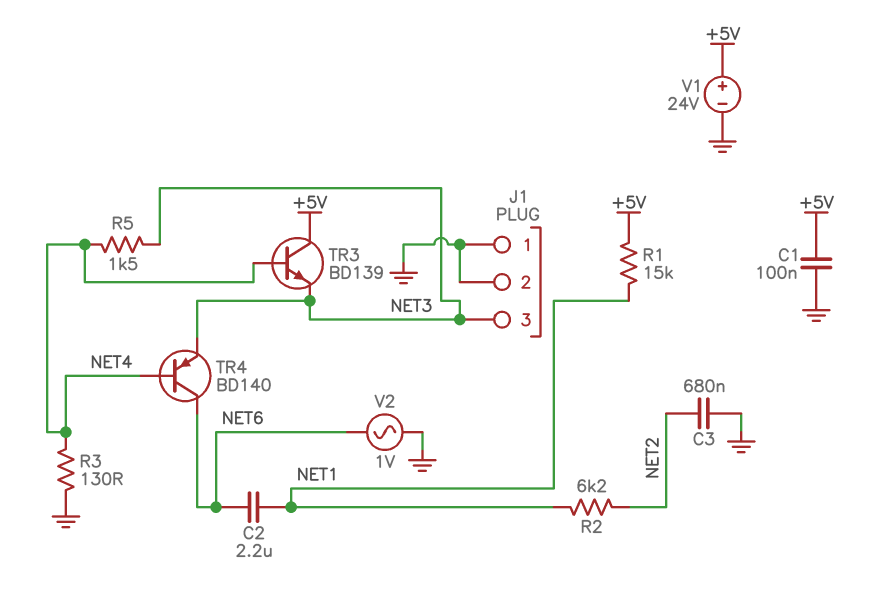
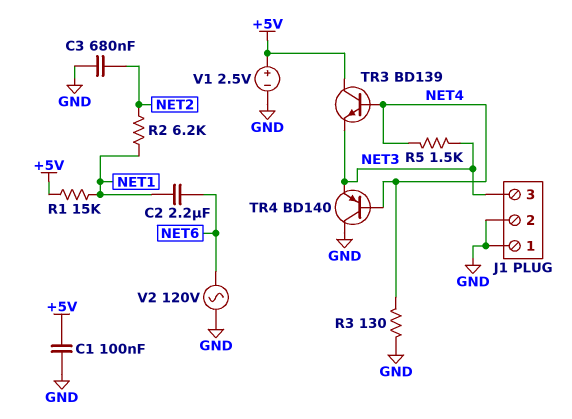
TR4: PNP BD140 (B NET4, C NET6, E NET3) -> PNP BD140 (B NET4, C GND, E NET3)
V1: 24V (plus +5V, minus GND) -> 2.5V (plus +5V, minus GND)
V2: AC 1V (GND, NET6) -> AC 120V (GND, NET6)

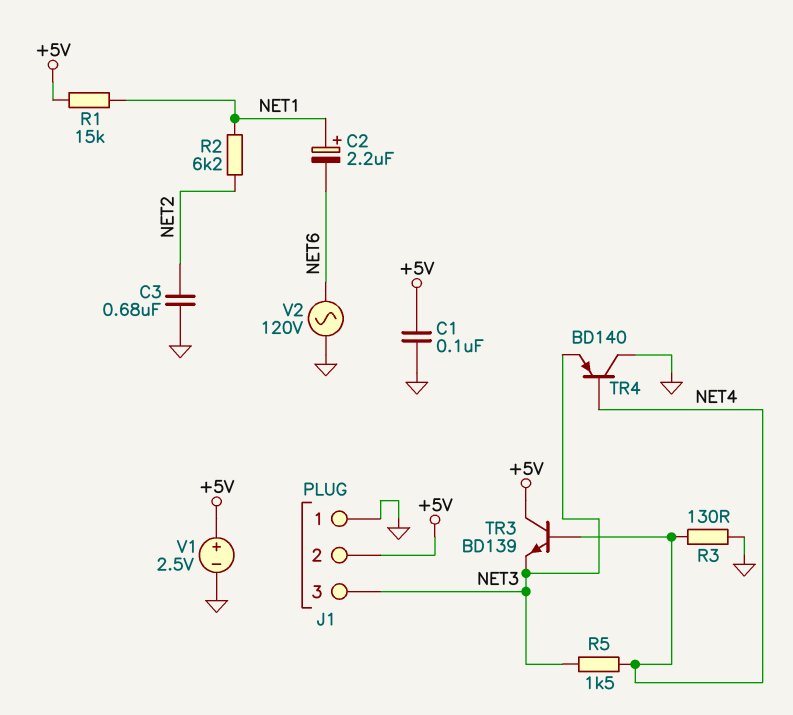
C2: 2.2uF (NET1, NET6) -> 2.2uF (plus NET1, minus NET6)
J1 pin 2: GND -> +5V

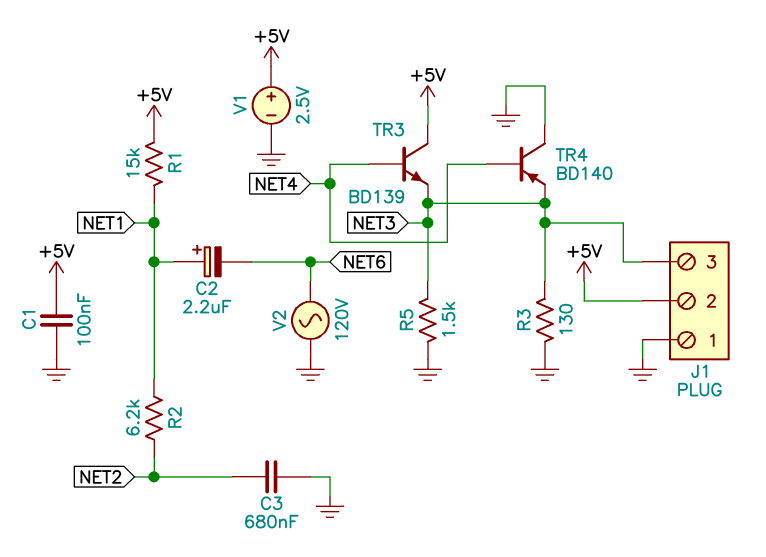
R3: 130 (GND, NET4) -> 130 (GND, NET3)
R5: 1.5k (NET3, NET4) -> 1.5k (GND, NET3)

